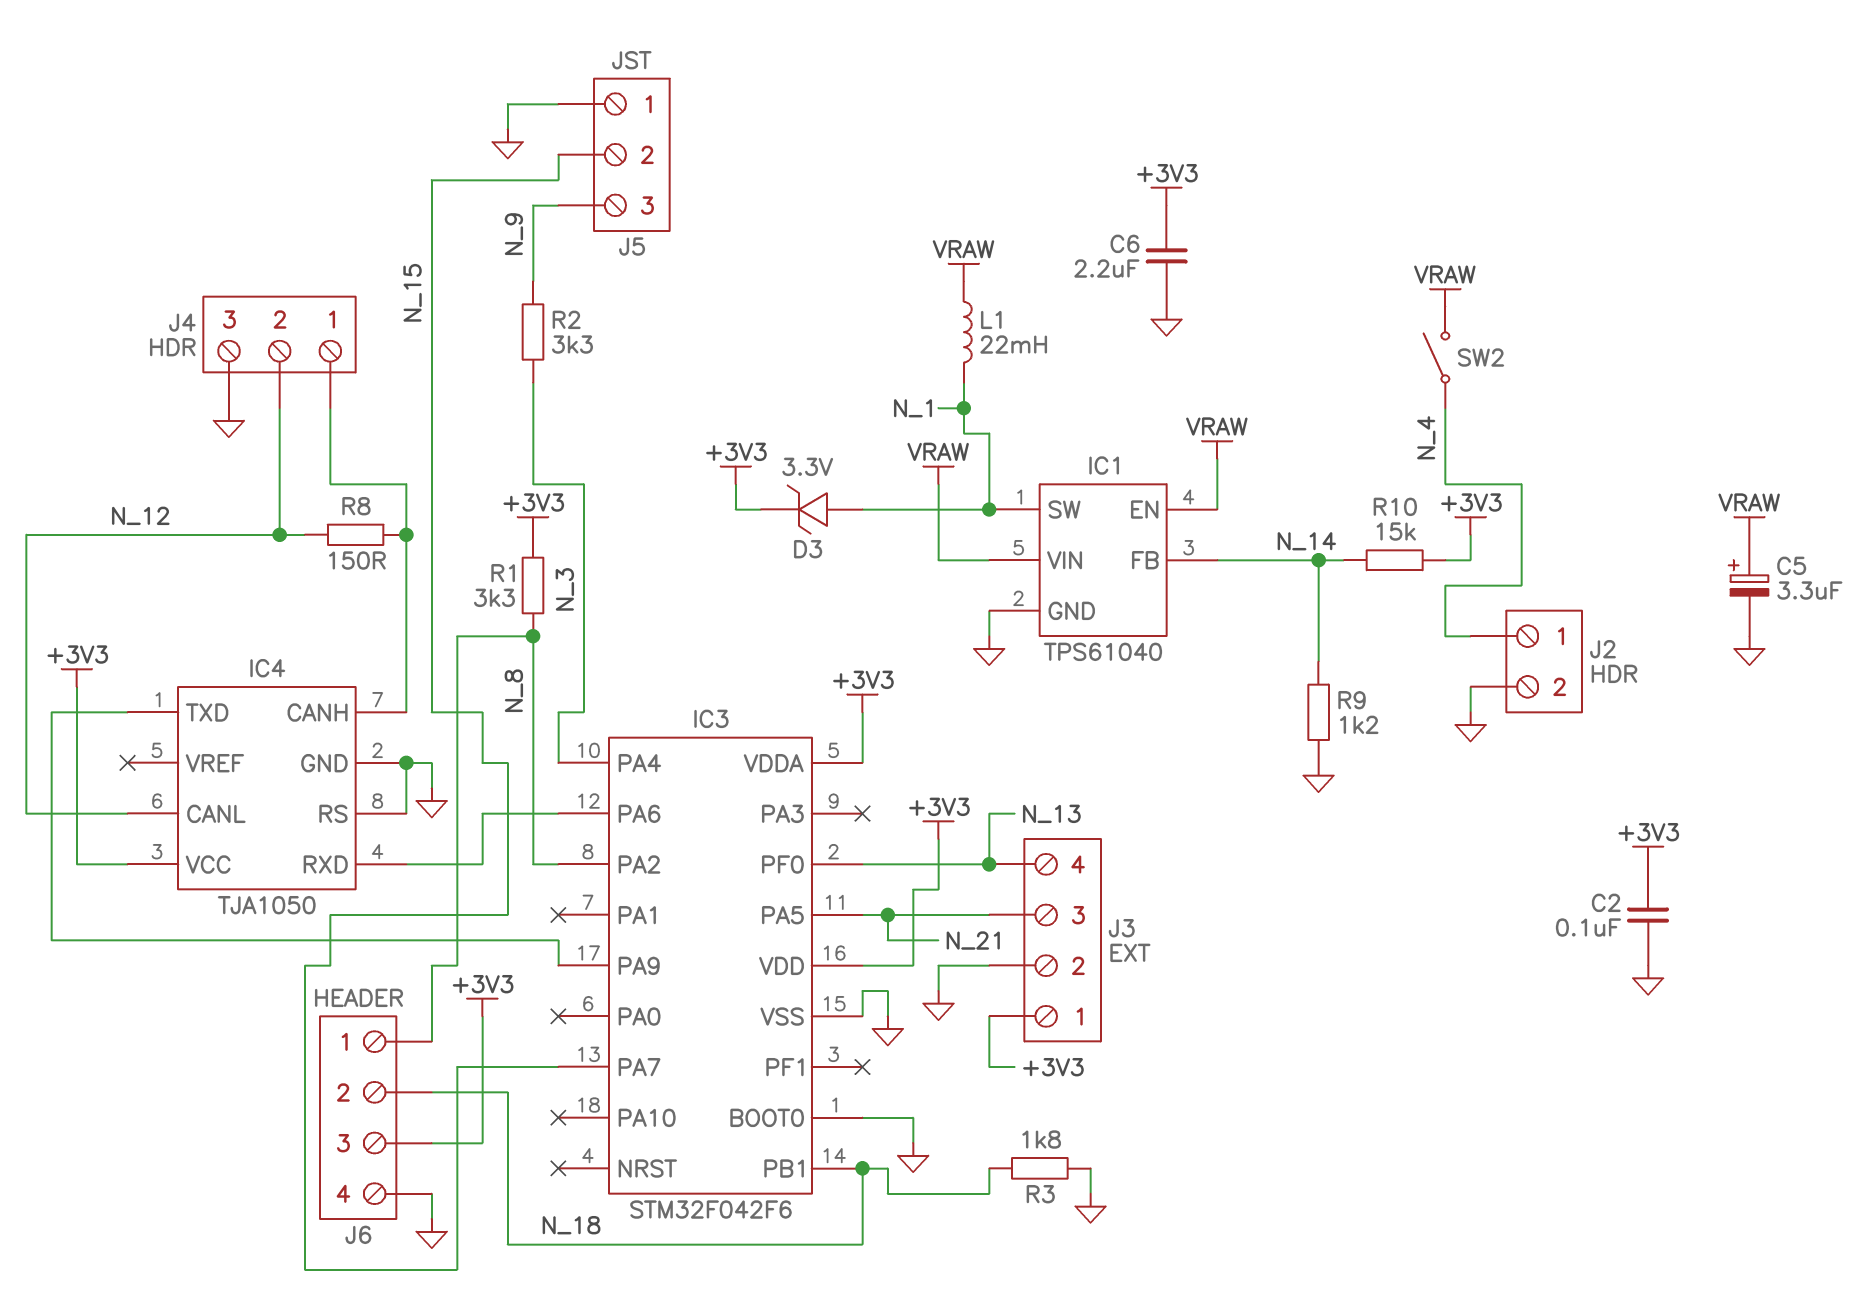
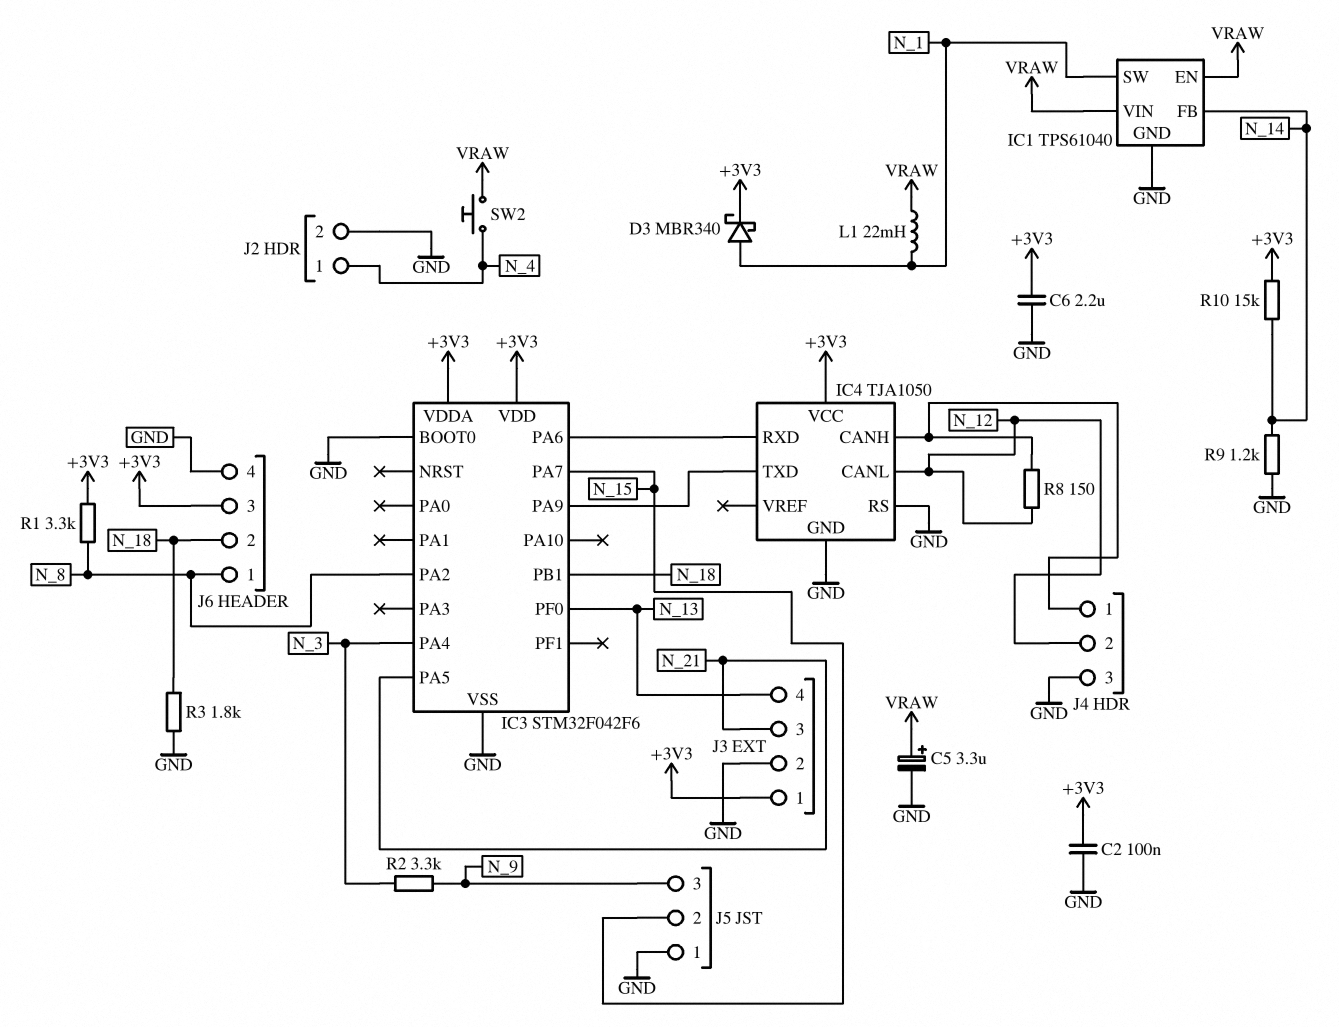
D3: zener 3.3V (A N_1, K +3V3) -> schottky MBR340 (A N_1, K +3V3)
SW2: switch (N_4, VRAW) -> button (N_4, VRAW)

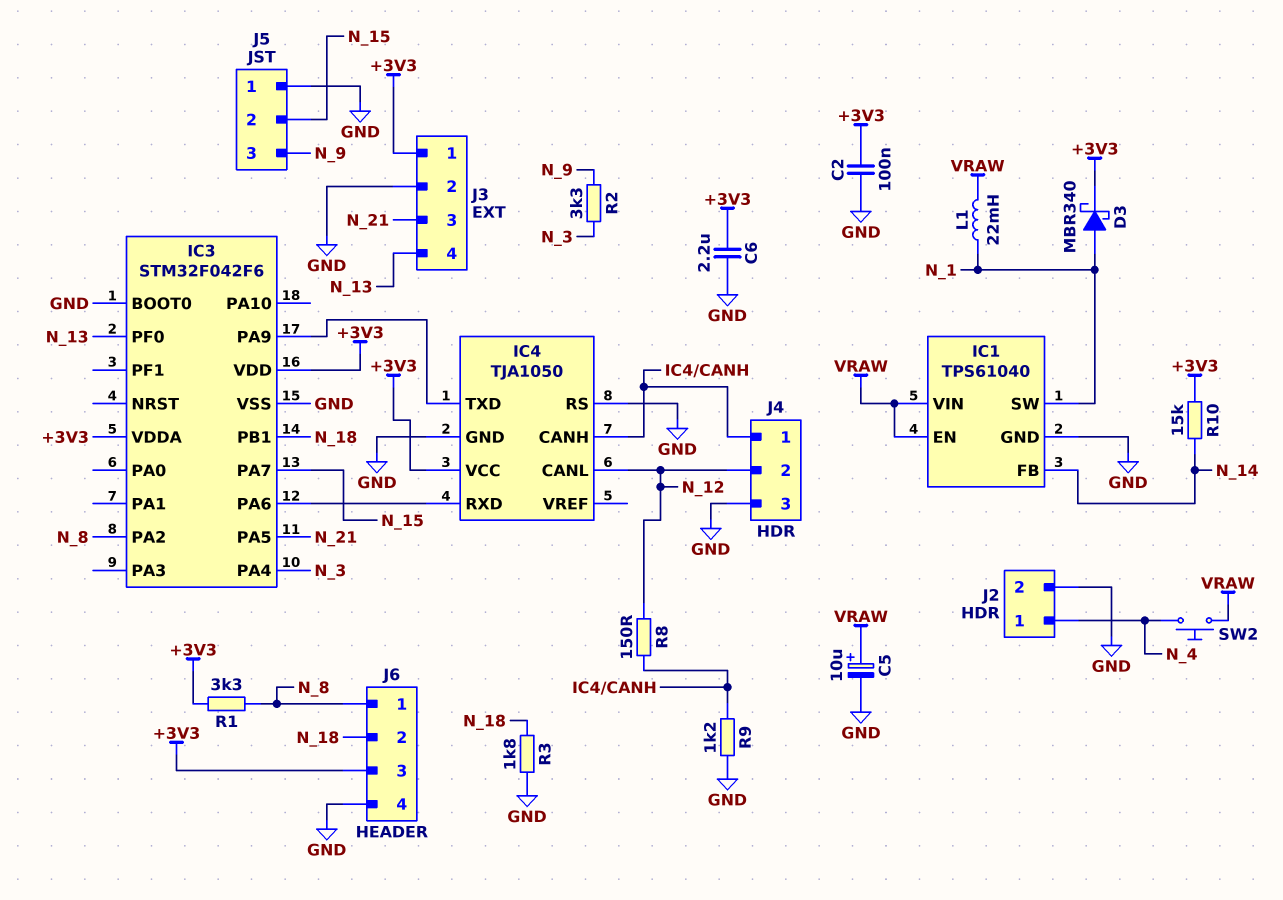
C5: 3.3uF (plus VRAW, minus GND) -> 10uF (plus VRAW, minus GND)
R9: 1.2k (GND, N_14) -> 1.2k (GND, IC4/CANH)

